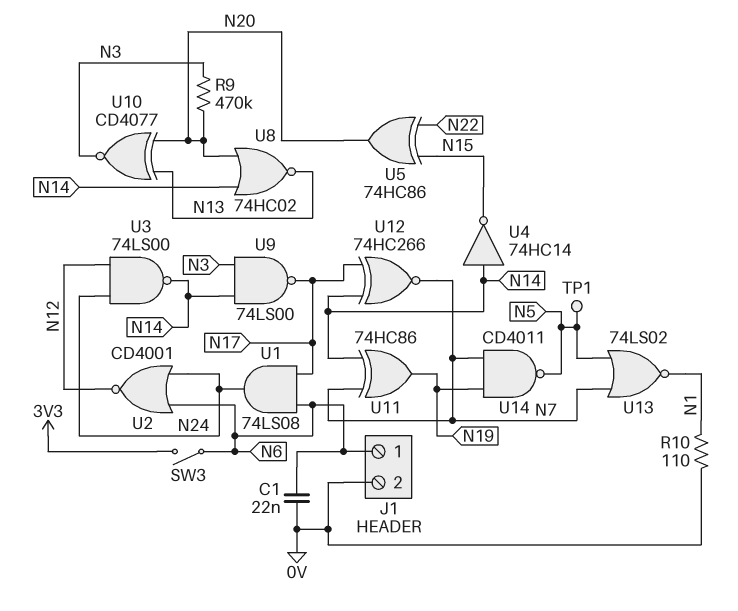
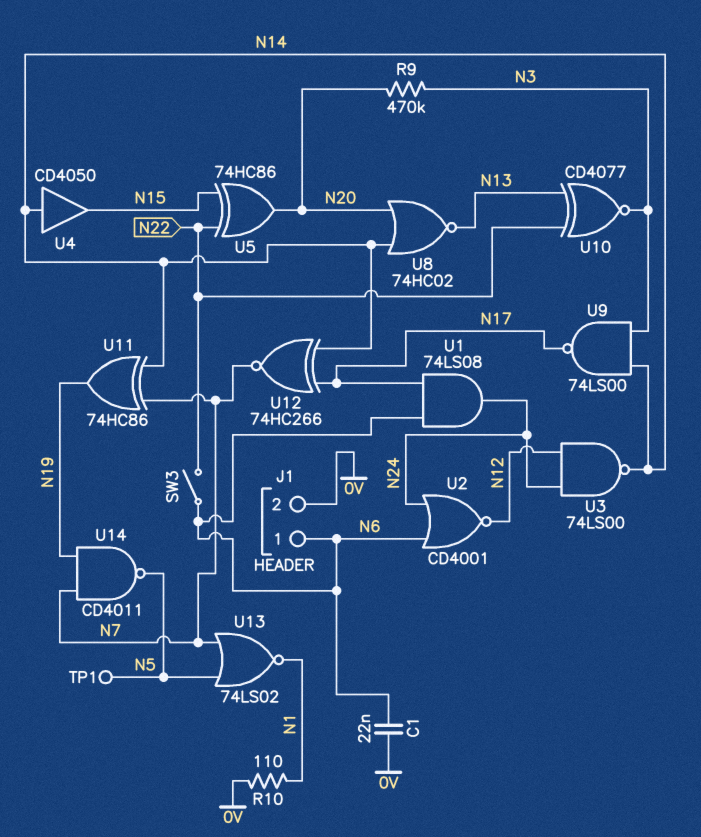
SW3: switch (3V3, N6) -> switch (N6, N22)
U4: NOT 74HC14 (in N14, out N15) -> buffer CD4050 (in N14, out N15)
U10: XNOR CD4077 (in N13, in N20, out N3) -> XNOR CD4077 (in N13, in N22, out N3)

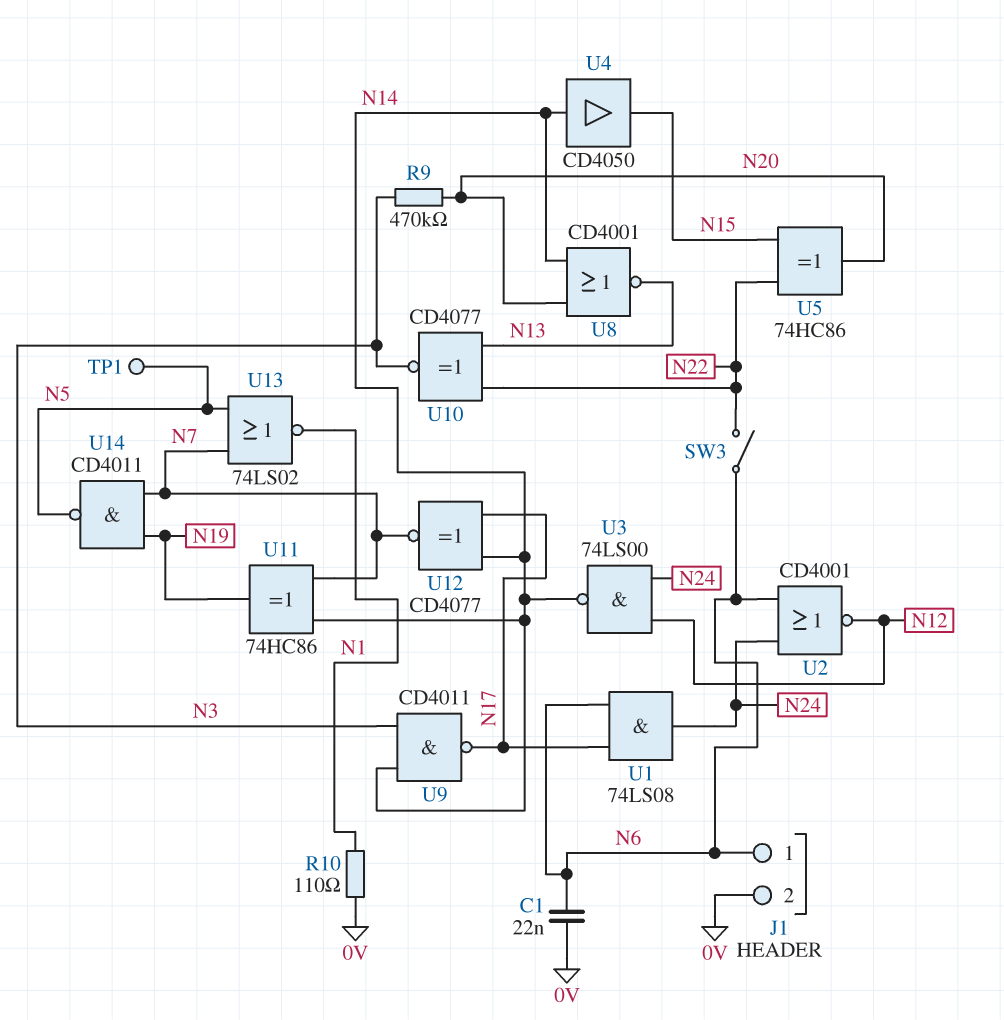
U8: NOR 74HC02 (in N14, in N20, out N13) -> NOR CD4001 (in N14, in N20, out N13)
U9: NAND 74LS00 (in N3, in N14, out N17) -> NAND CD4011 (in N3, in N14, out N17)
U12: XNOR 74HC266 (in N14, in N17, out N7) -> XNOR CD4077 (in N14, in N17, out N7)

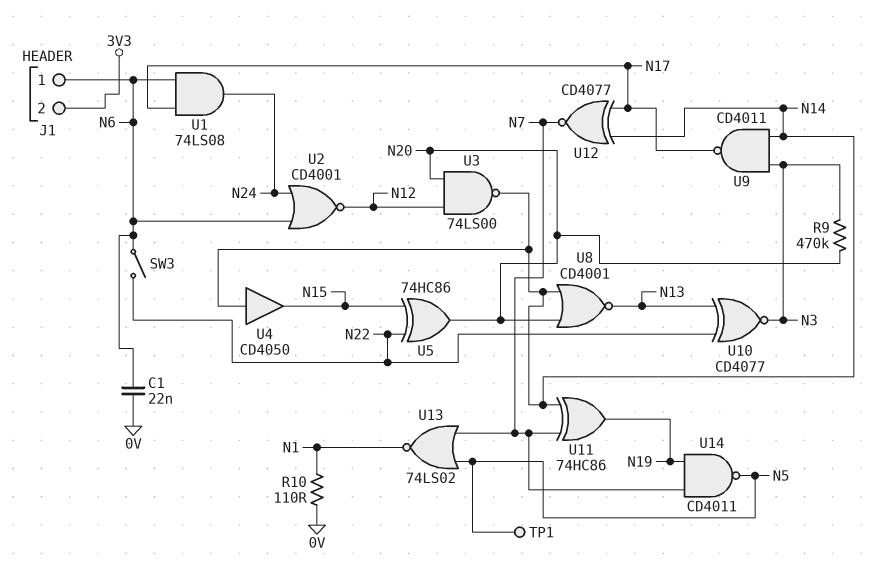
J1 pin 2: 0V -> 3V3
U3: NAND 74LS00 (in N12, in N24, out N14) -> NAND 74LS00 (in N12, in N20, out N14)

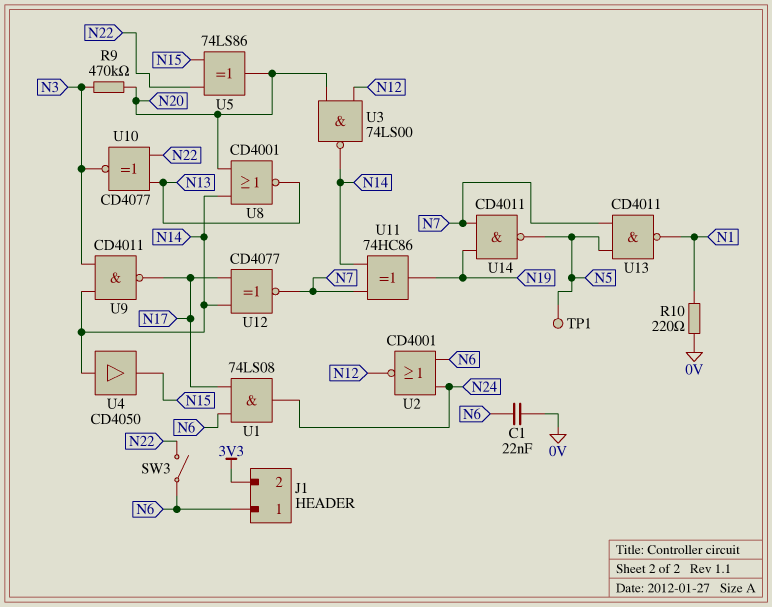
R10: 110 (0V, N1) -> 220 (0V, N1)
U5: XOR 74HC86 (in N15, in N22, out N20) -> XOR 74LS86 (in N15, in N22, out N20)
U13: NOR 74LS02 (in N5, in N7, out N1) -> NAND CD4011 (in N5, in N7, out N1)

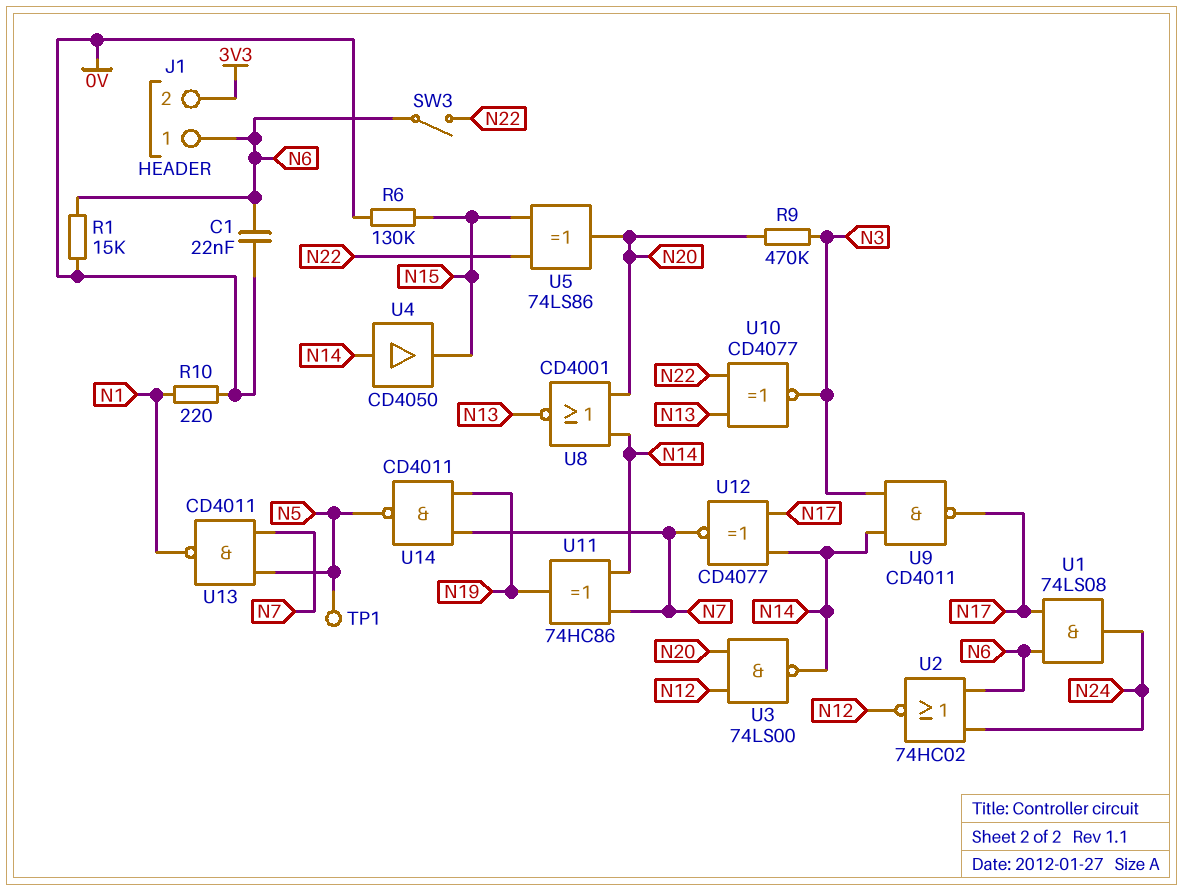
R1: none -> 15k (0V, N6)
R6: none -> 130k (0V, N15)
U2: NOR CD4001 (in N6, in N24, out N12) -> NOR 74HC02 (in N6, in N24, out N12)

